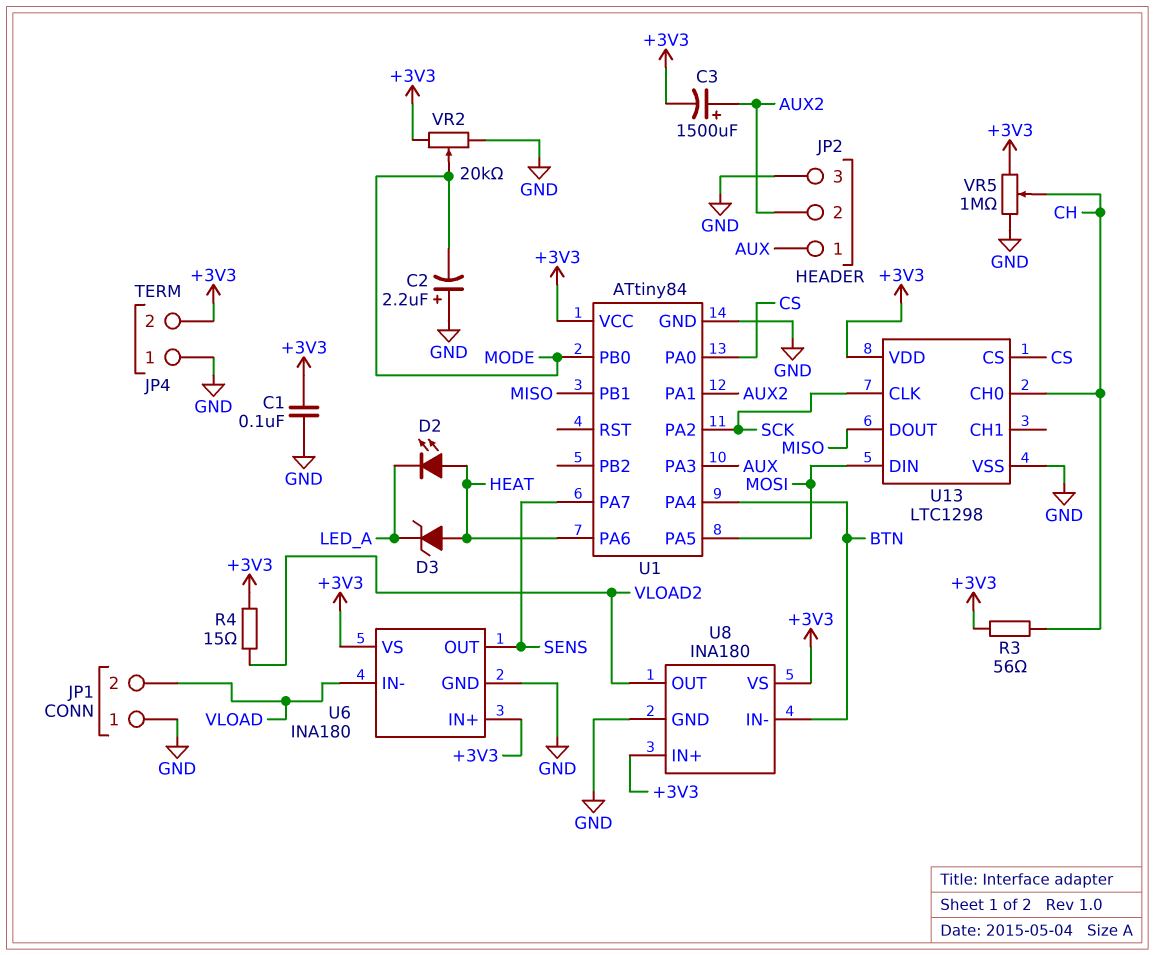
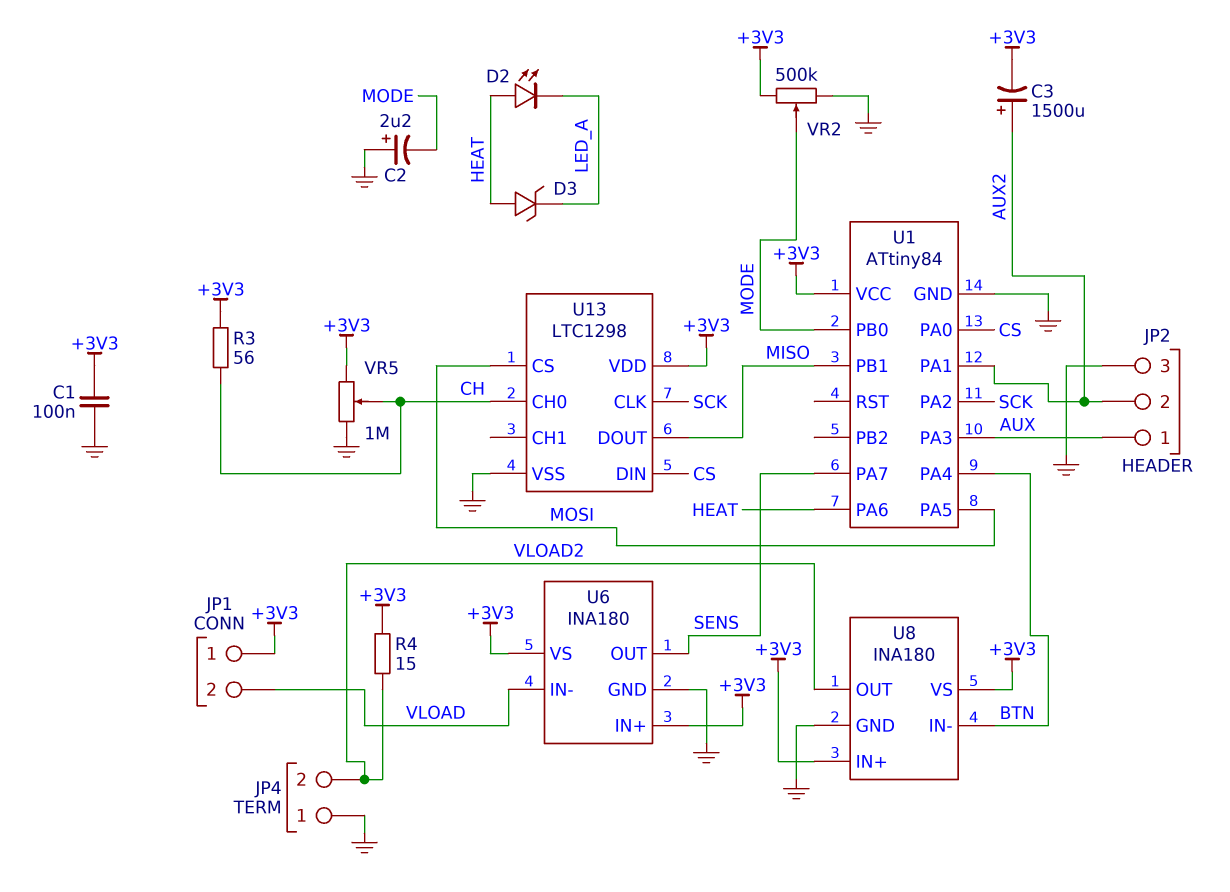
JP1 pin 1: GND -> +3V3
JP4 pin 2: +3V3 -> VLOAD2
U13 pin CS: CS -> MOSI
U13 pin DIN: MOSI -> CS
VR2: 20k (+3V3, GND, wiper MODE) -> 500k (+3V3, GND, wiper MODE)

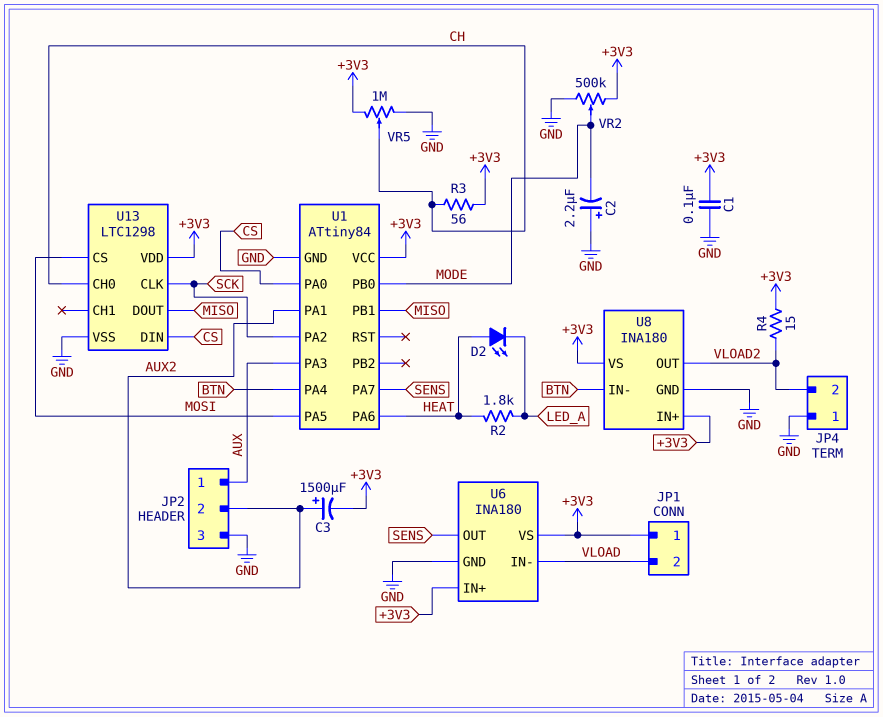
D3: zener (A HEAT, K LED_A) -> none
R2: none -> 1.8k (HEAT, LED_A)

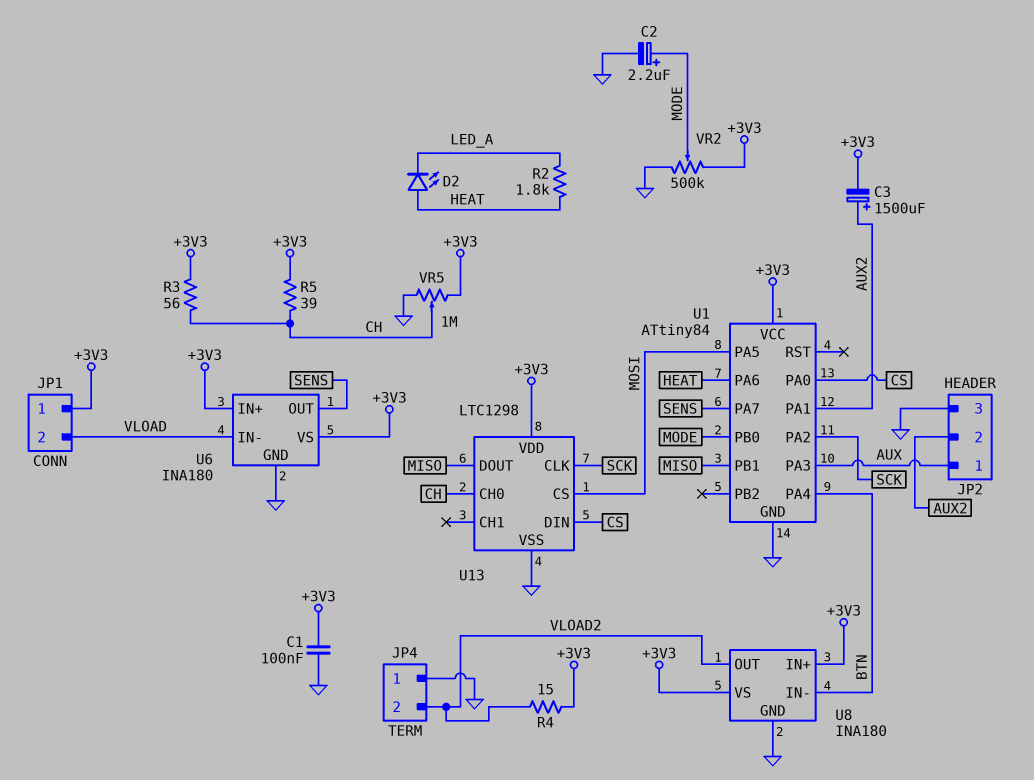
C2: 2.2uF (plus GND, minus MODE) -> 2.2uF (plus MODE, minus GND)
R5: none -> 39 (+3V3, CH)

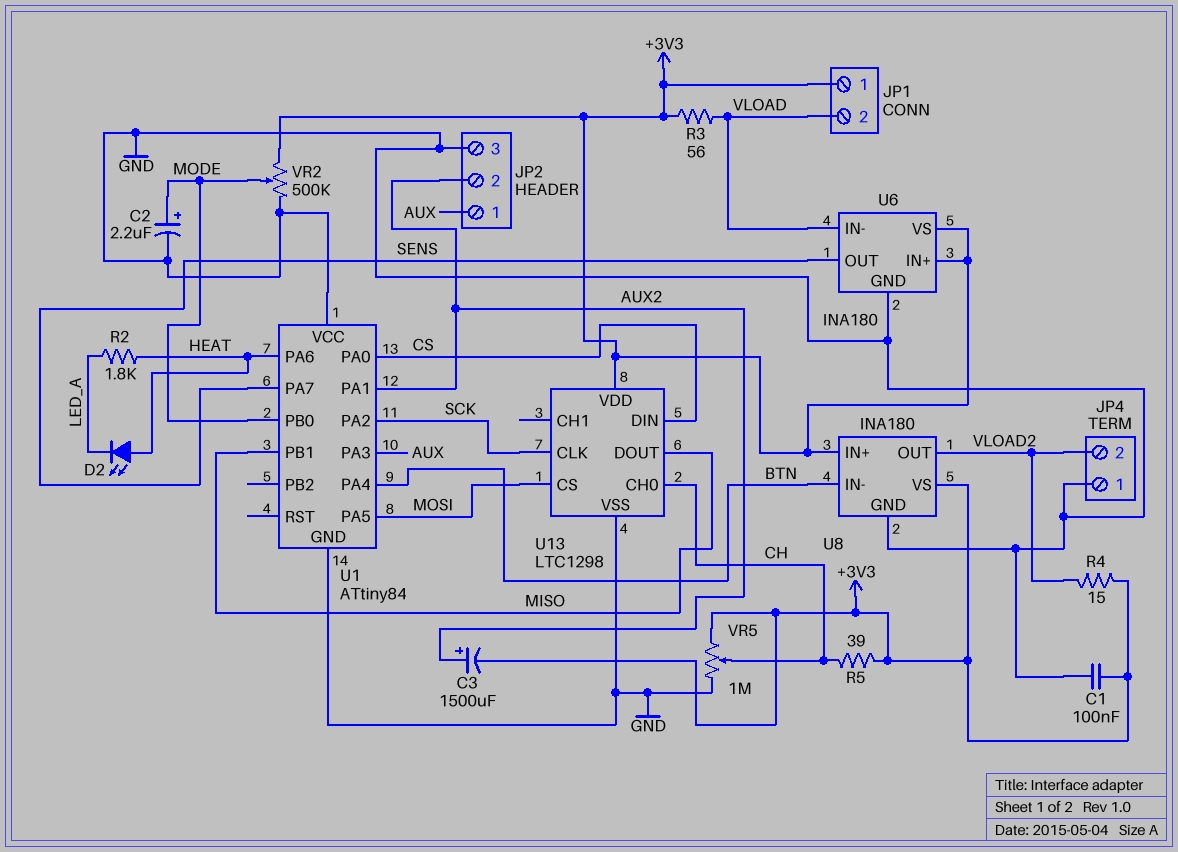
R3: 56 (+3V3, CH) -> 56 (+3V3, VLOAD)
U1 pin VCC: +3V3 -> GND

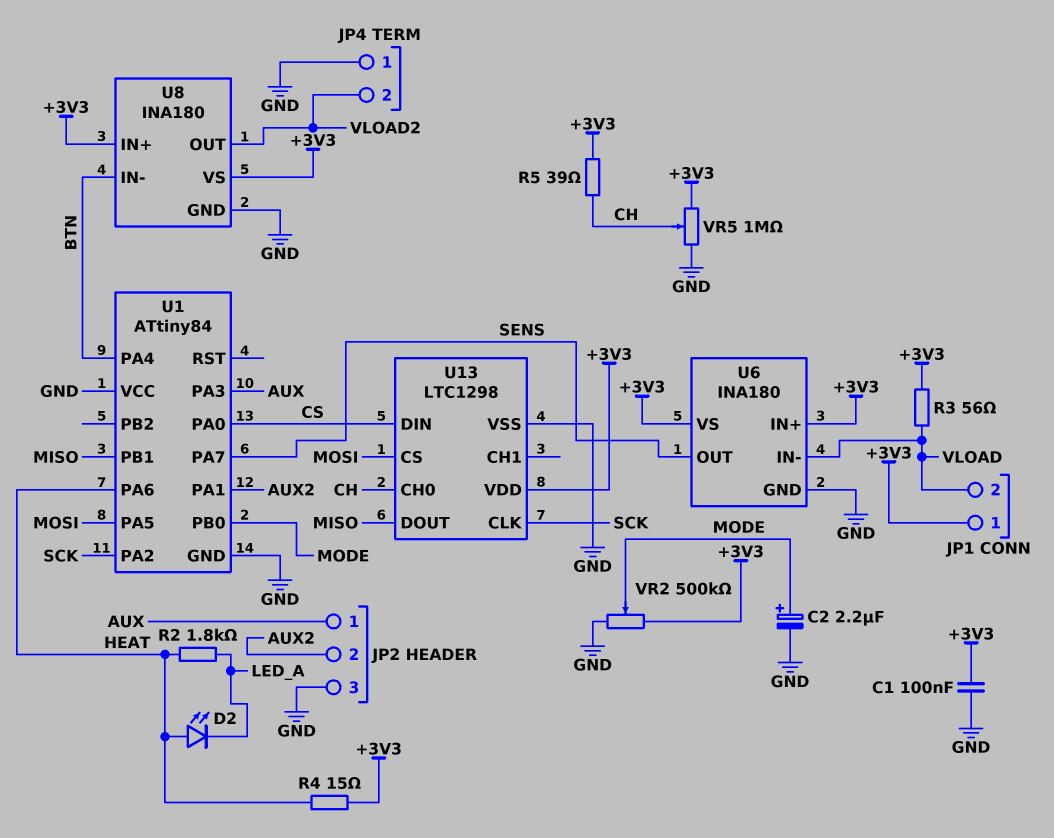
C3: 1500uF (plus AUX2, minus +3V3) -> none
R4: 15 (+3V3, VLOAD2) -> 15 (+3V3, HEAT)

